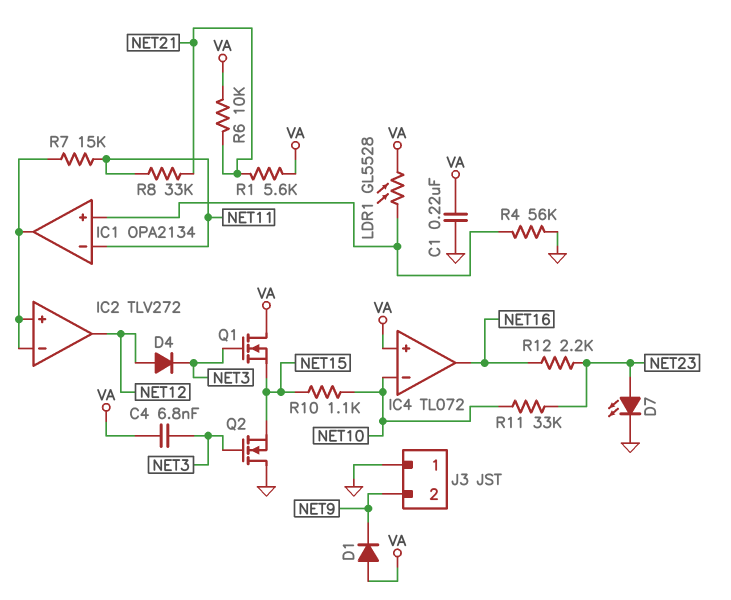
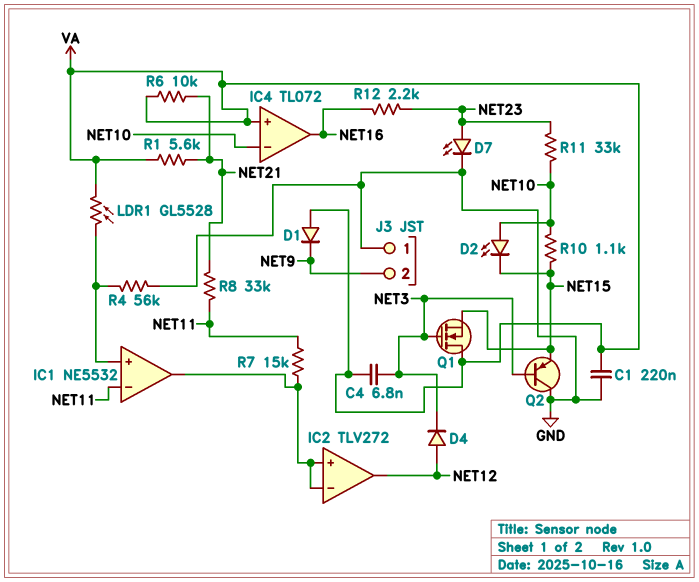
D2: none -> LED (A NET10, K NET15)
IC1: OPA2134 -> NE5532
Q2: NMOS (G NET3, D GND, S NET15) -> PNP (B NET3, C GND, E NET15)

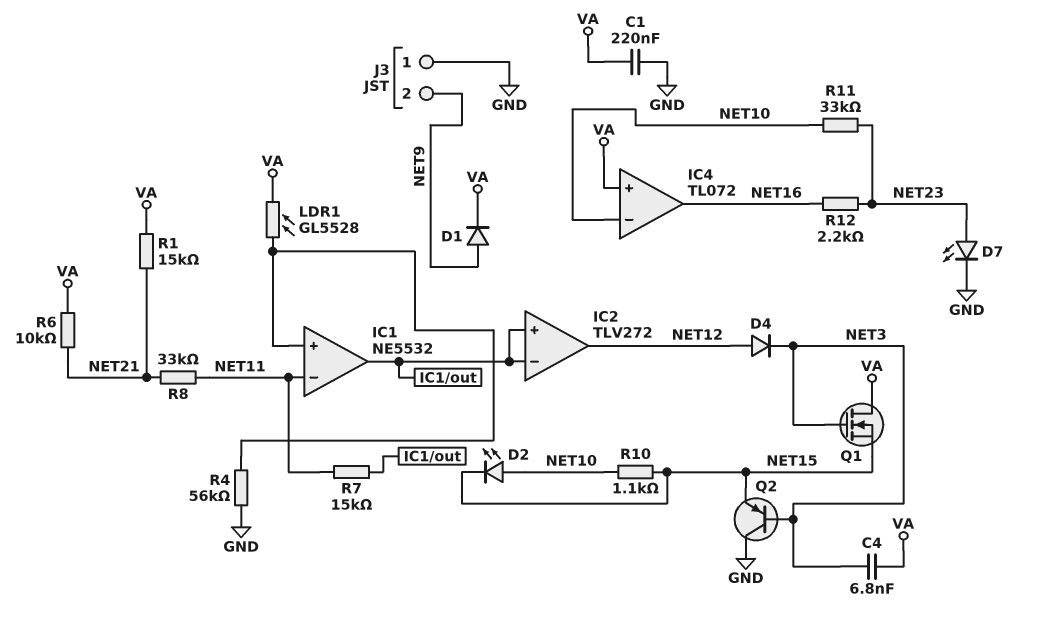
D1: diode (A VA, K NET9) -> diode (A NET9, K VA)
R1: 5.6k (NET21, VA) -> 15k (NET21, VA)

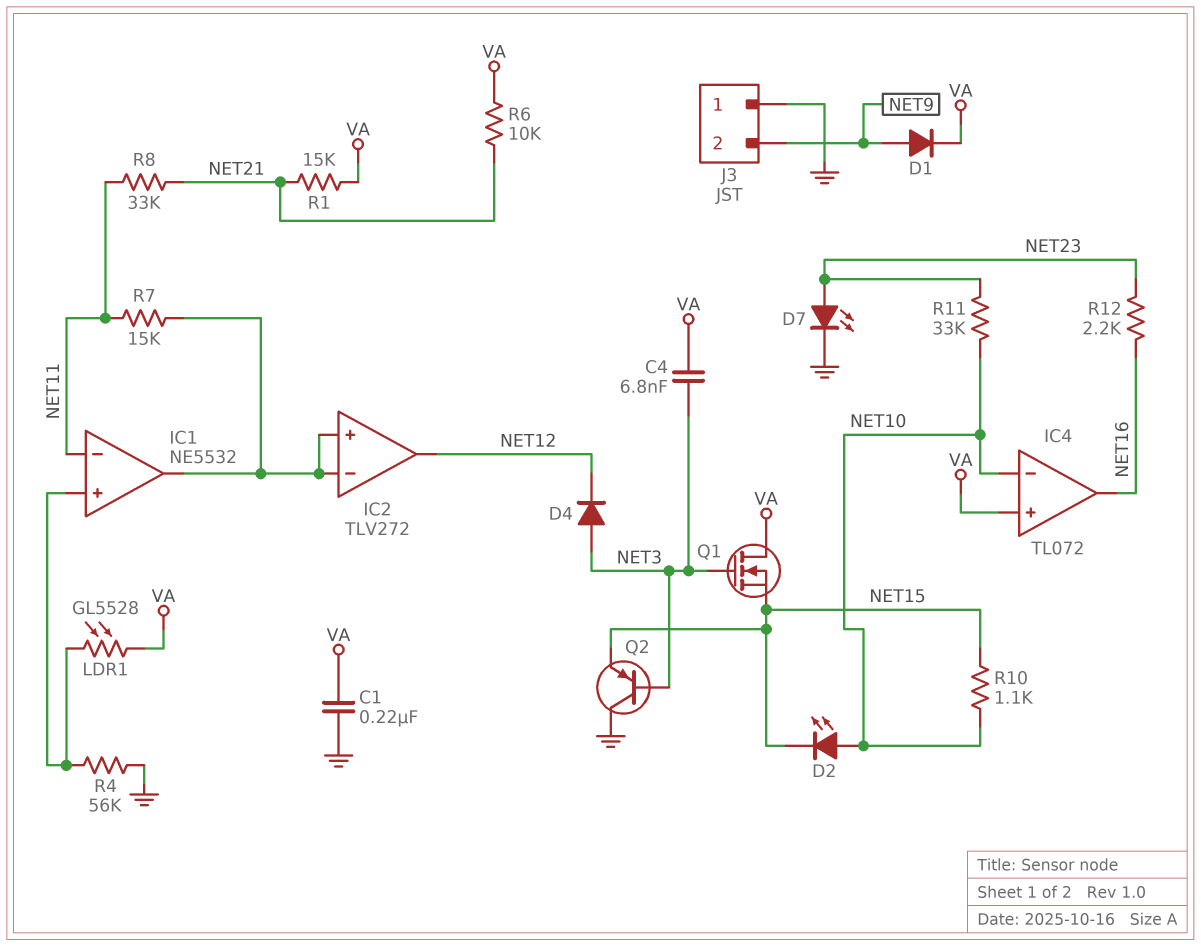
D4: diode (A NET12, K NET3) -> diode (A NET3, K NET12)

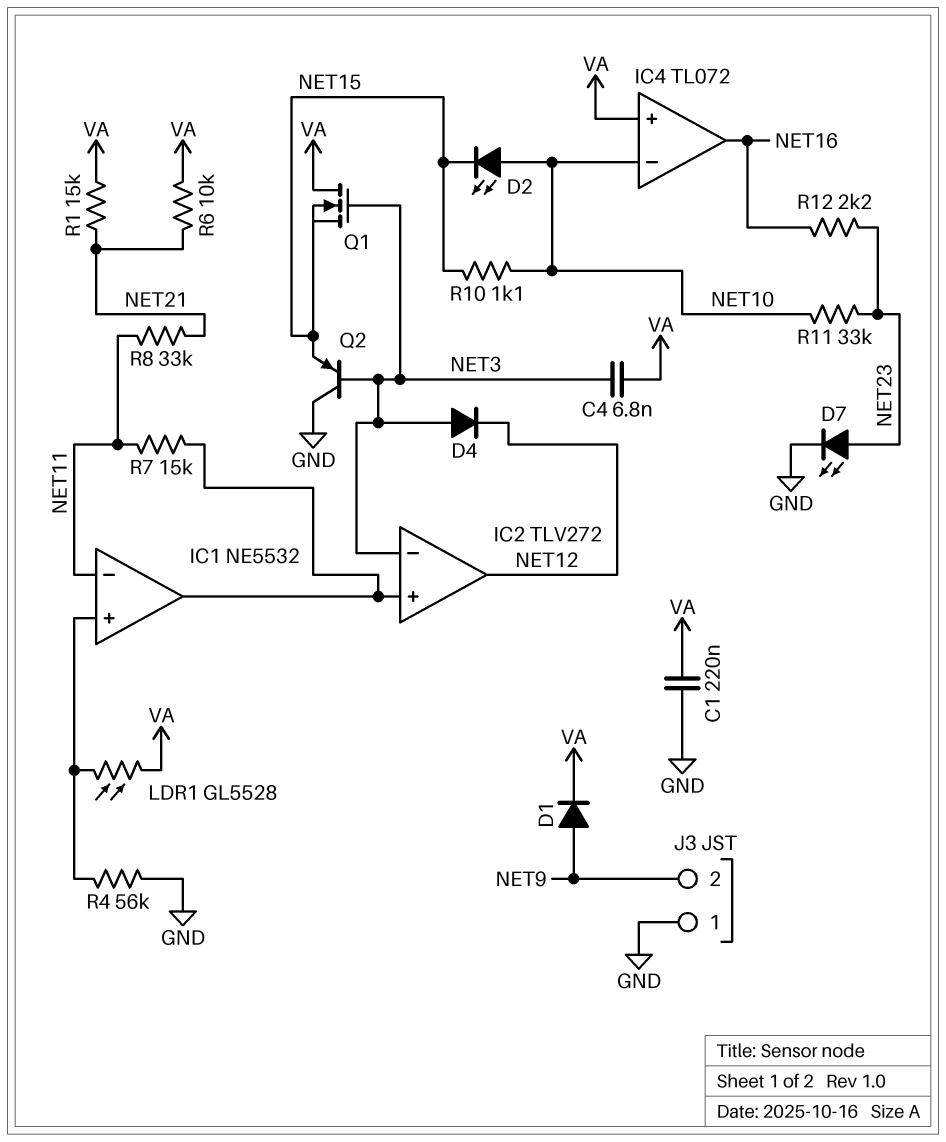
IC2 pin in-: IC1/out -> NET3

